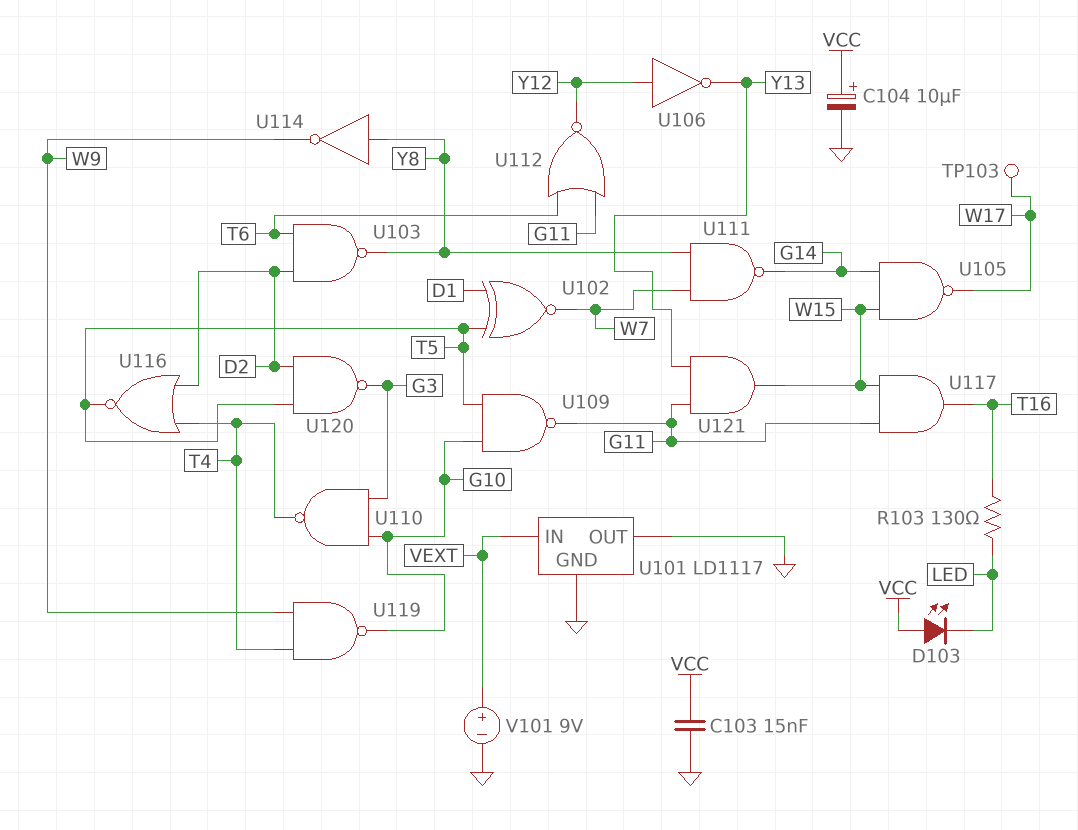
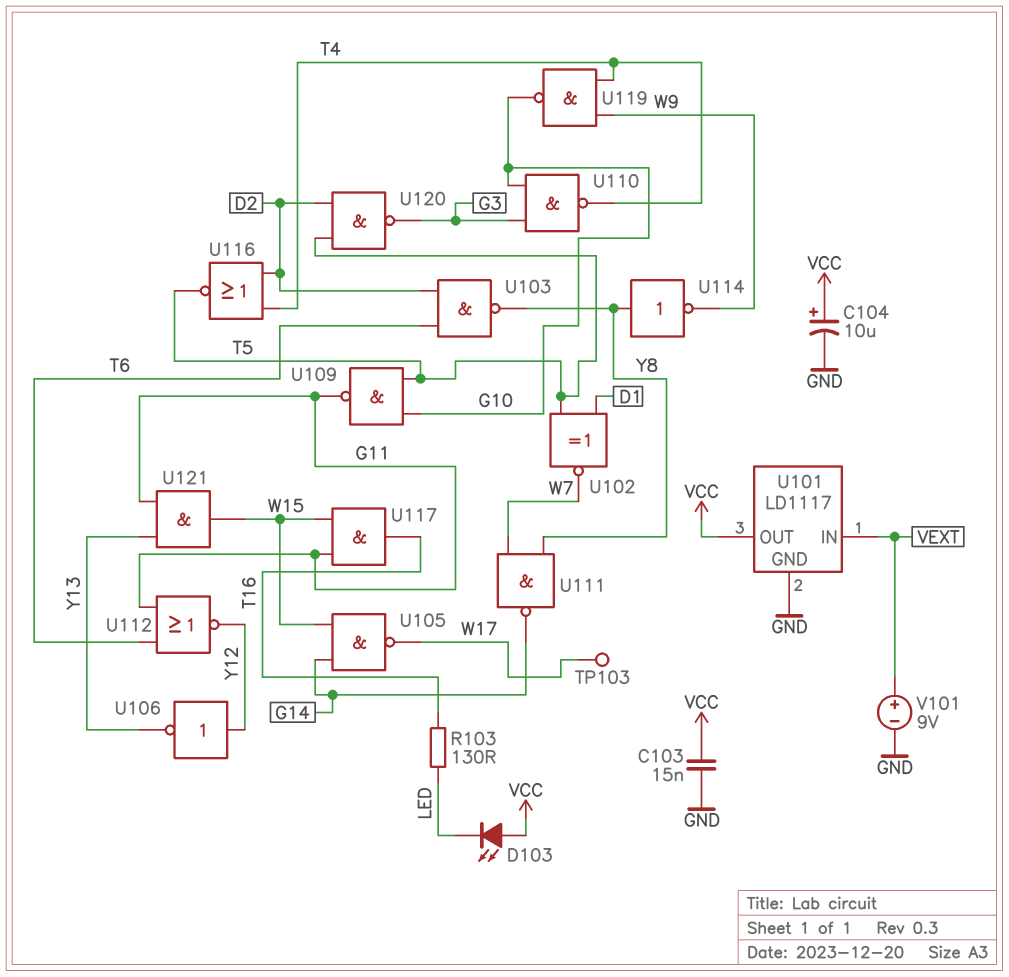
U101 pin OUT: GND -> VCC

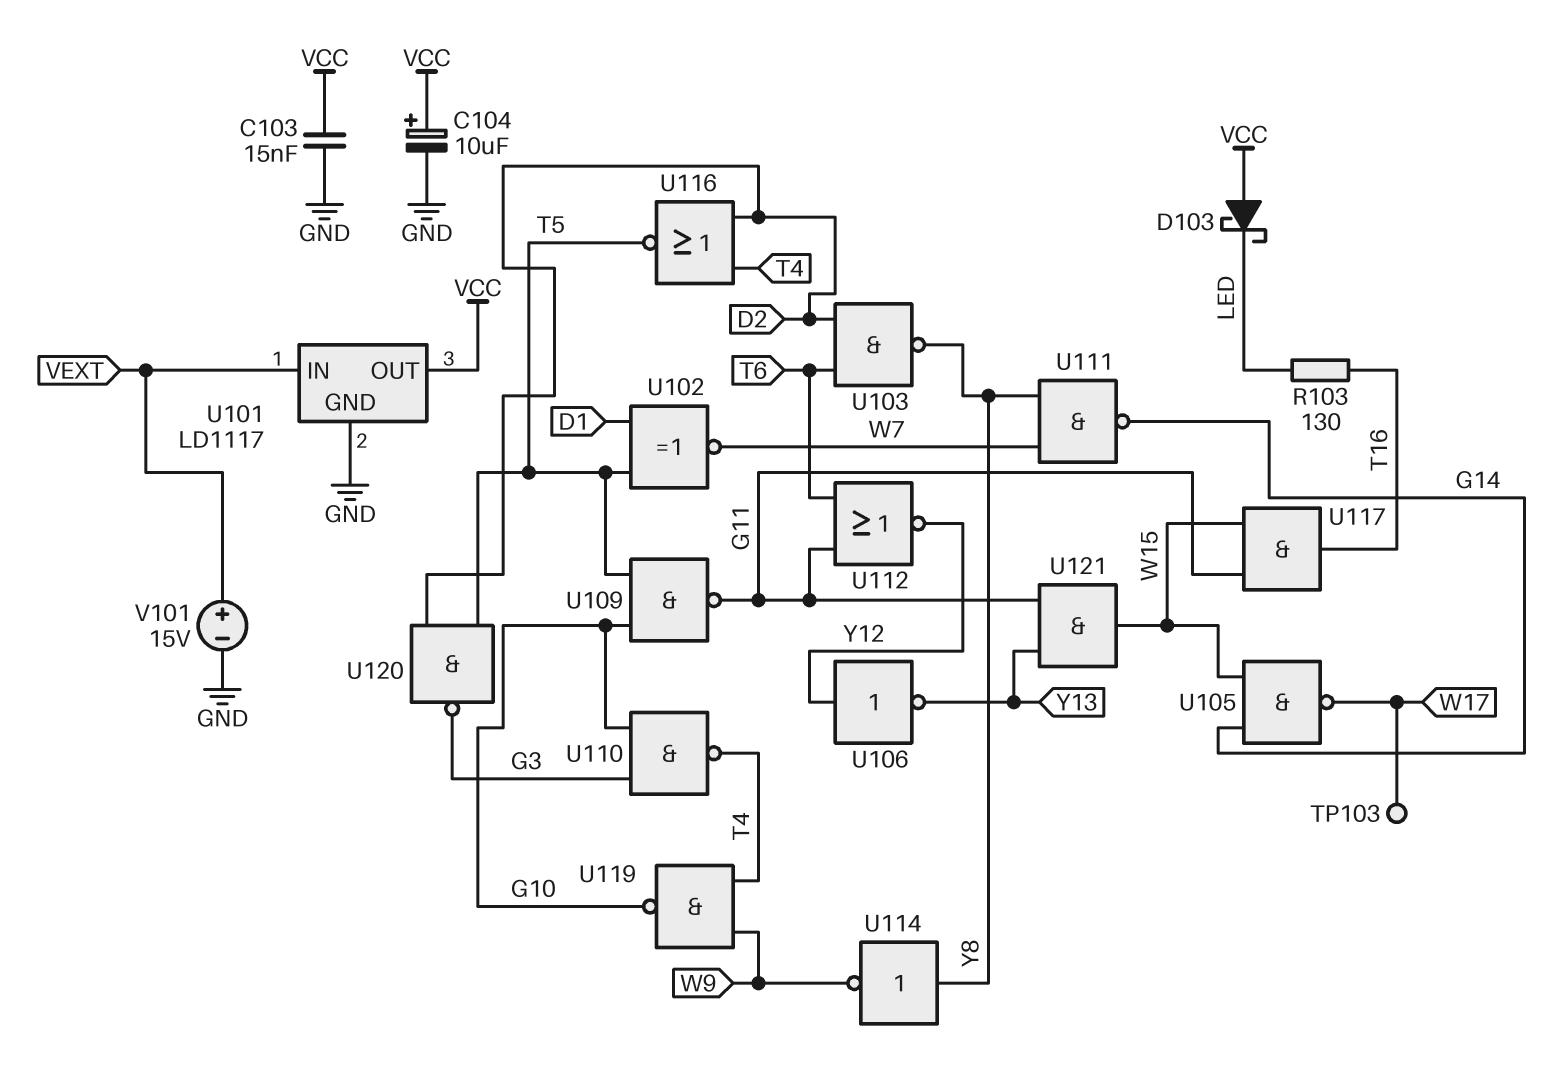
D103: LED (A VCC, K LED) -> schottky (A VCC, K LED)
V101: 9V (plus VEXT, minus GND) -> 15V (plus VEXT, minus GND)

